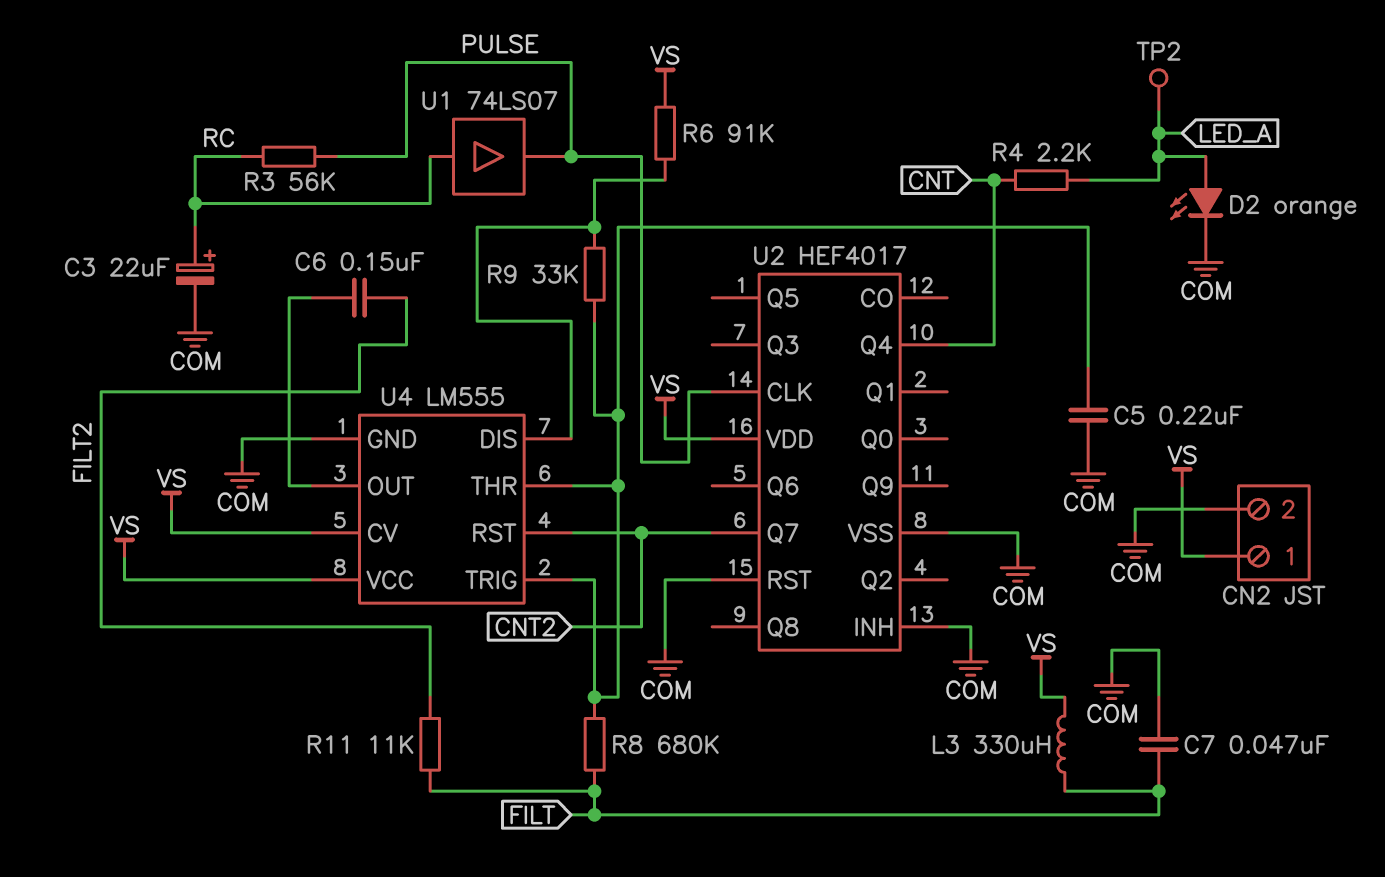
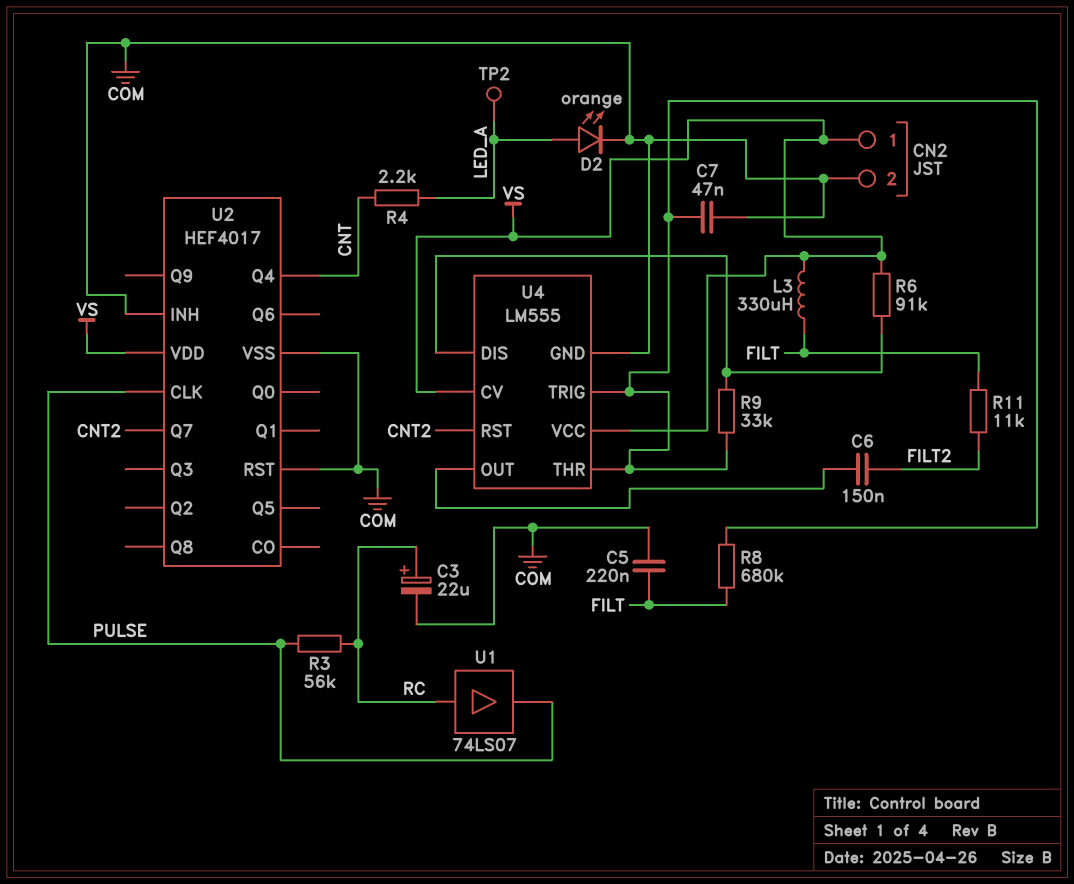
C5: 220nF (COM, U4/THR) -> 220nF (COM, FILT)
C7: 47nF (COM, FILT) -> 47nF (COM, U4/THR)

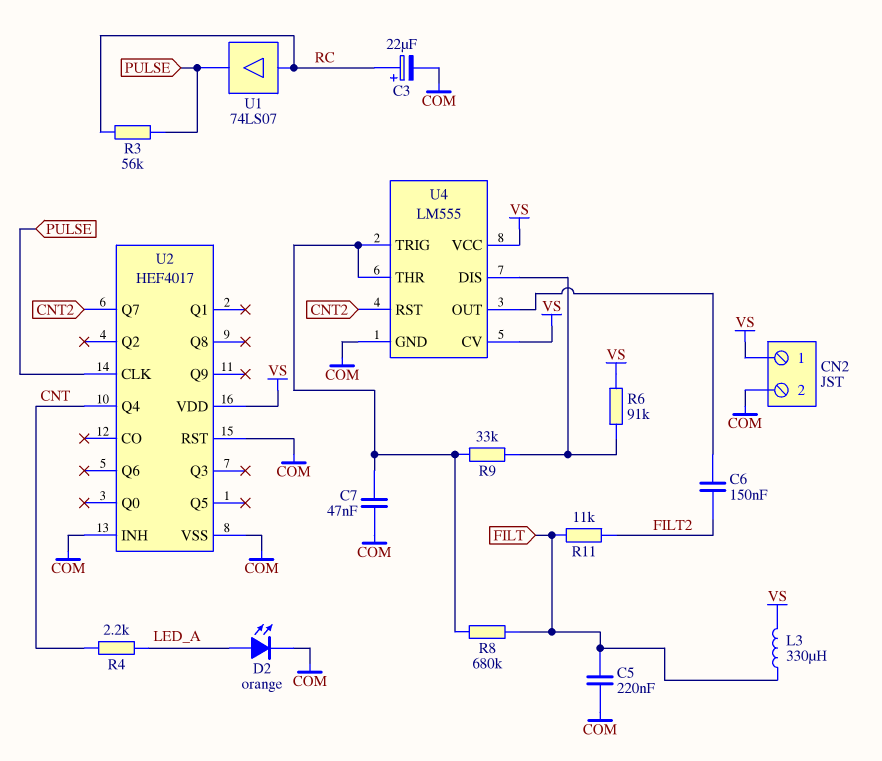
TP2: test point (LED_A) -> none

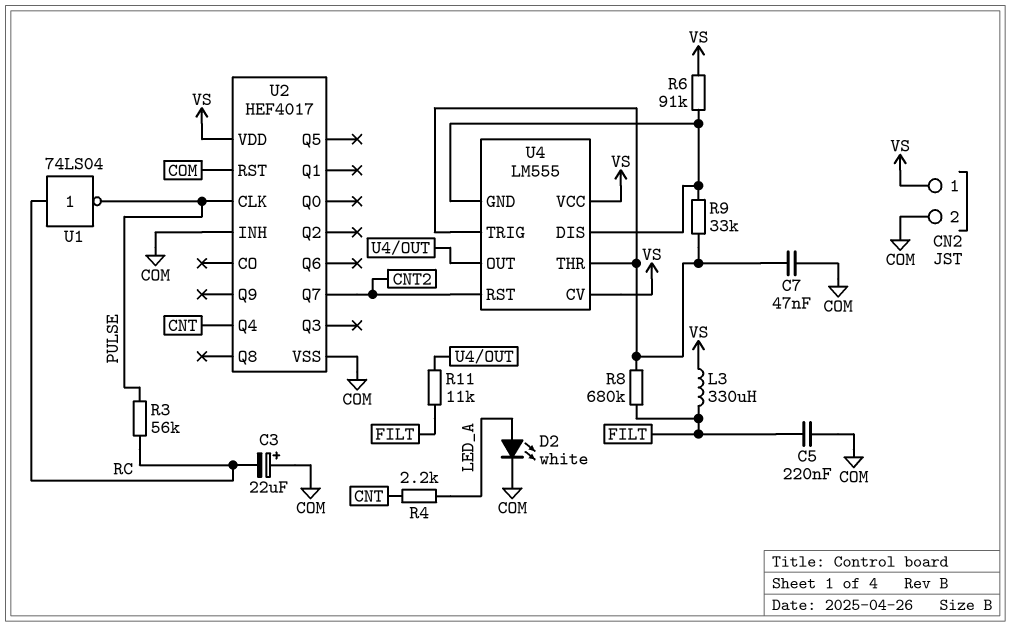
C3: 22uF (plus RC, minus COM) -> 22uF (plus COM, minus RC)
C6: 150nF (FILT2, U4/OUT) -> none
D2: LED orange (A LED_A, K COM) -> LED white (A LED_A, K COM)
R11: 11k (FILT, FILT2) -> 11k (FILT, U4/OUT)
U1: buffer 74LS07 (in RC, out PULSE) -> NOT 74LS04 (in RC, out PULSE)
U4 pin GND: COM -> U4/DIS

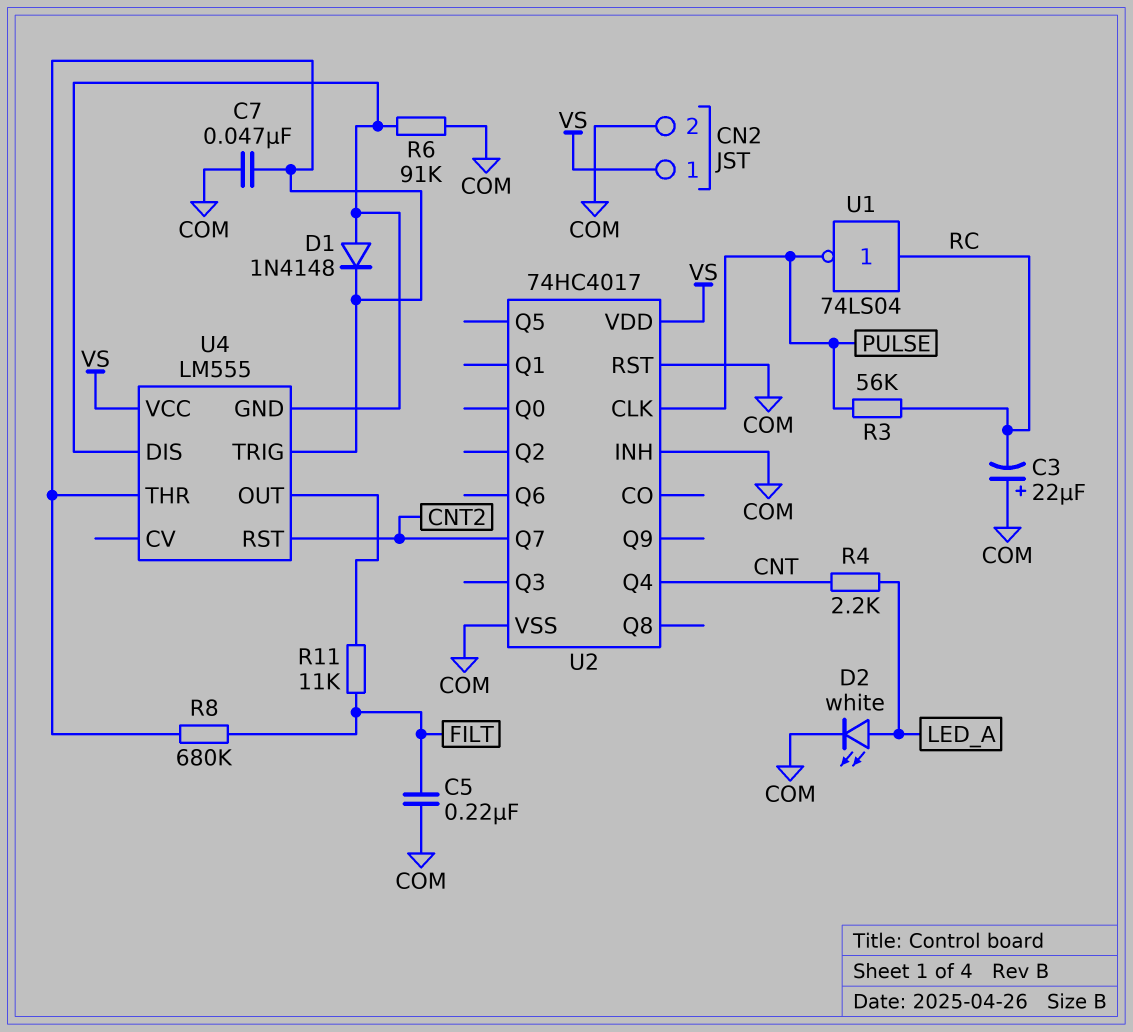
D1: none -> diode 1N4148 (A U4/DIS, K U4/THR)
L3: 330uH (FILT, VS) -> none
R6: 91k (U4/DIS, VS) -> 91k (COM, U4/DIS)
R9: 33k (U4/DIS, U4/THR) -> none
U2: HEF4017 -> 74HC4017
U4 pin CV: VS -> none

